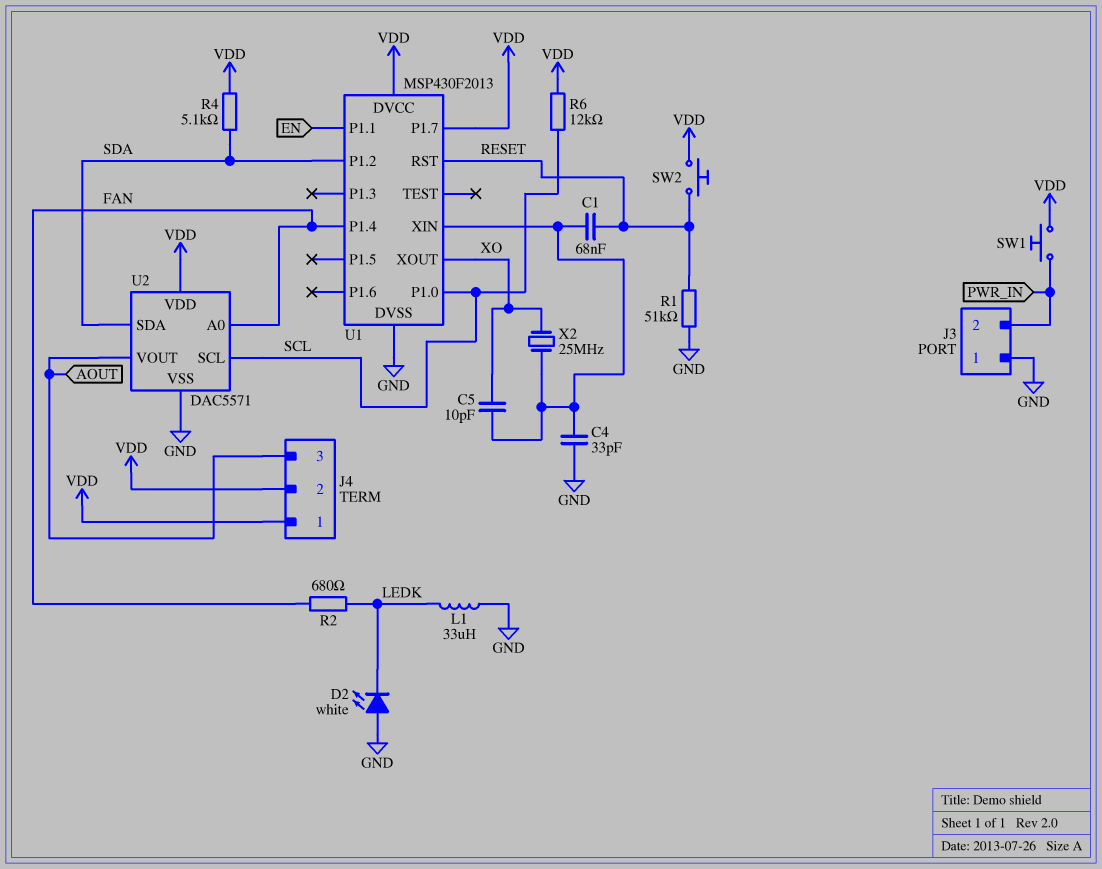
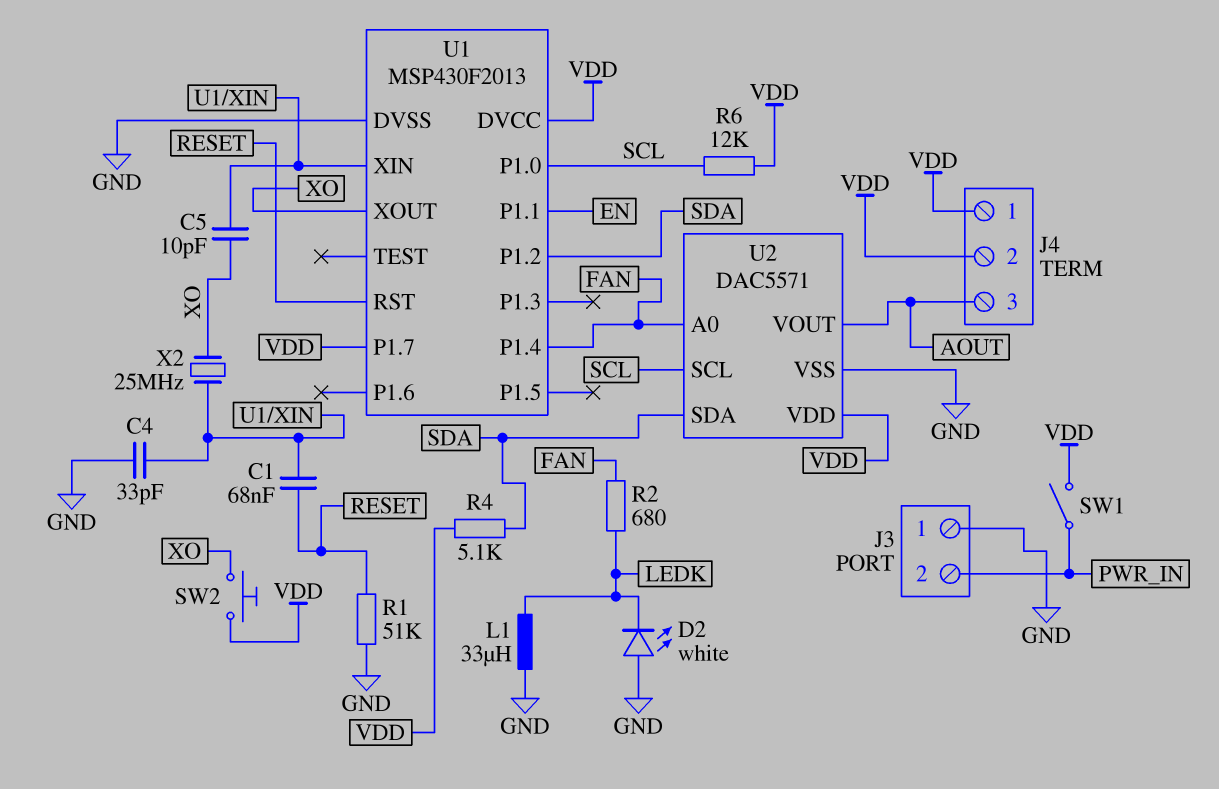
SW1: button (PWR_IN, VDD) -> switch (PWR_IN, VDD)
SW2: button (RESET, VDD) -> button (VDD, XO)

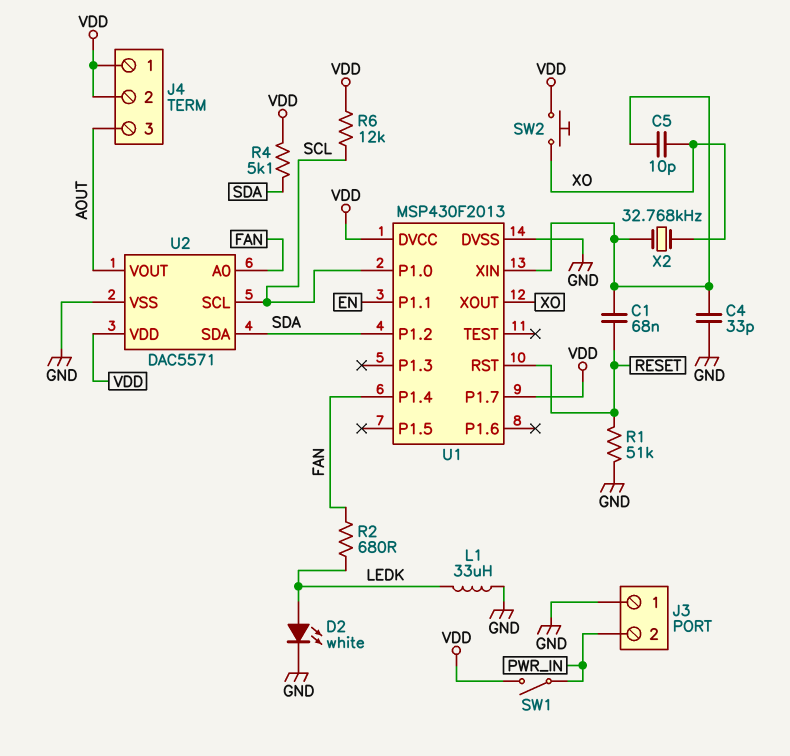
D2: LED white (A GND, K LEDK) -> LED white (A LEDK, K GND)
X2: 25MHz (U1/XIN, XO) -> 32.768kHz (U1/XIN, XO)

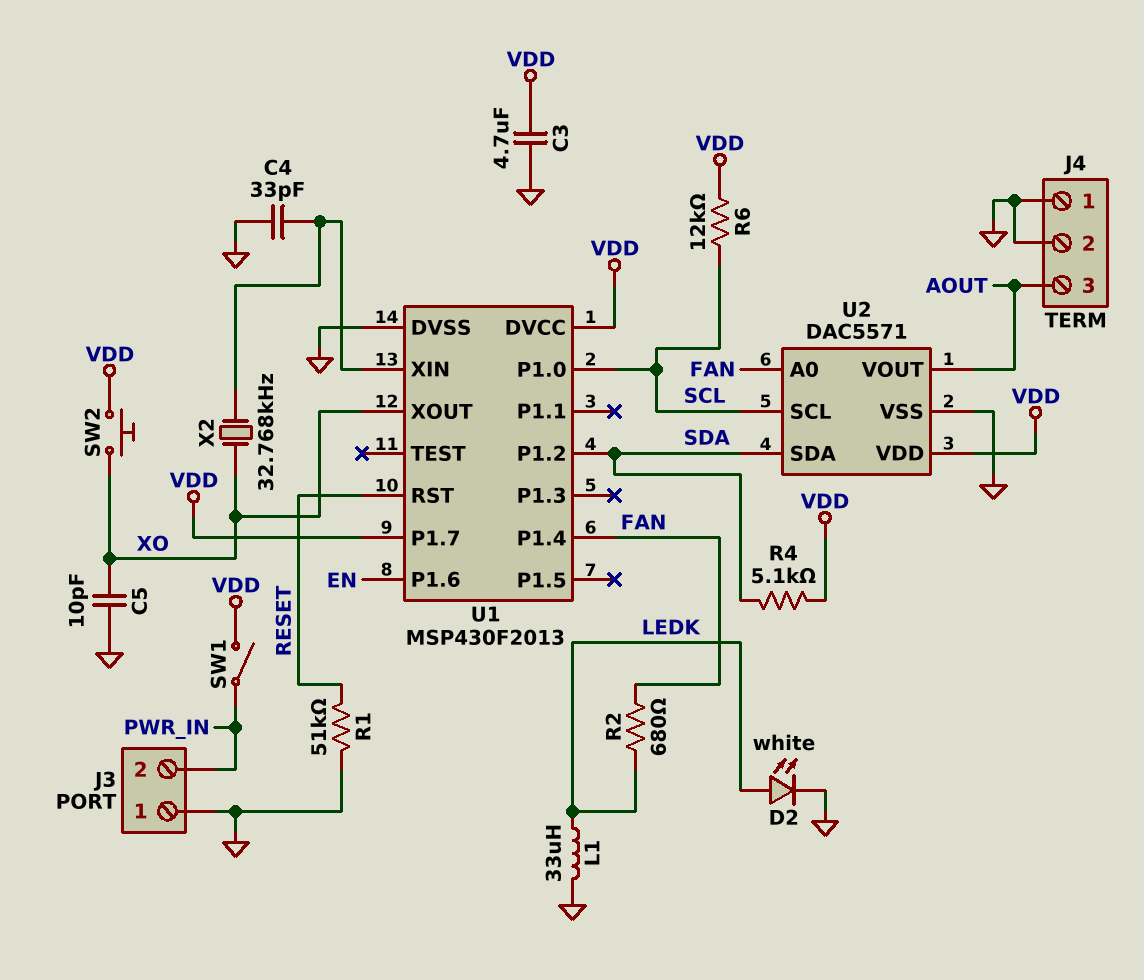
C1: 68nF (RESET, U1/XIN) -> none
C3: none -> 4.7uF (GND, VDD)
C5: 10pF (U1/XIN, XO) -> 10pF (GND, XO)
J4 pin 1: VDD -> GND
J4 pin 2: VDD -> GND
U1 pin P1.1: EN -> none
U1 pin P1.6: none -> EN

